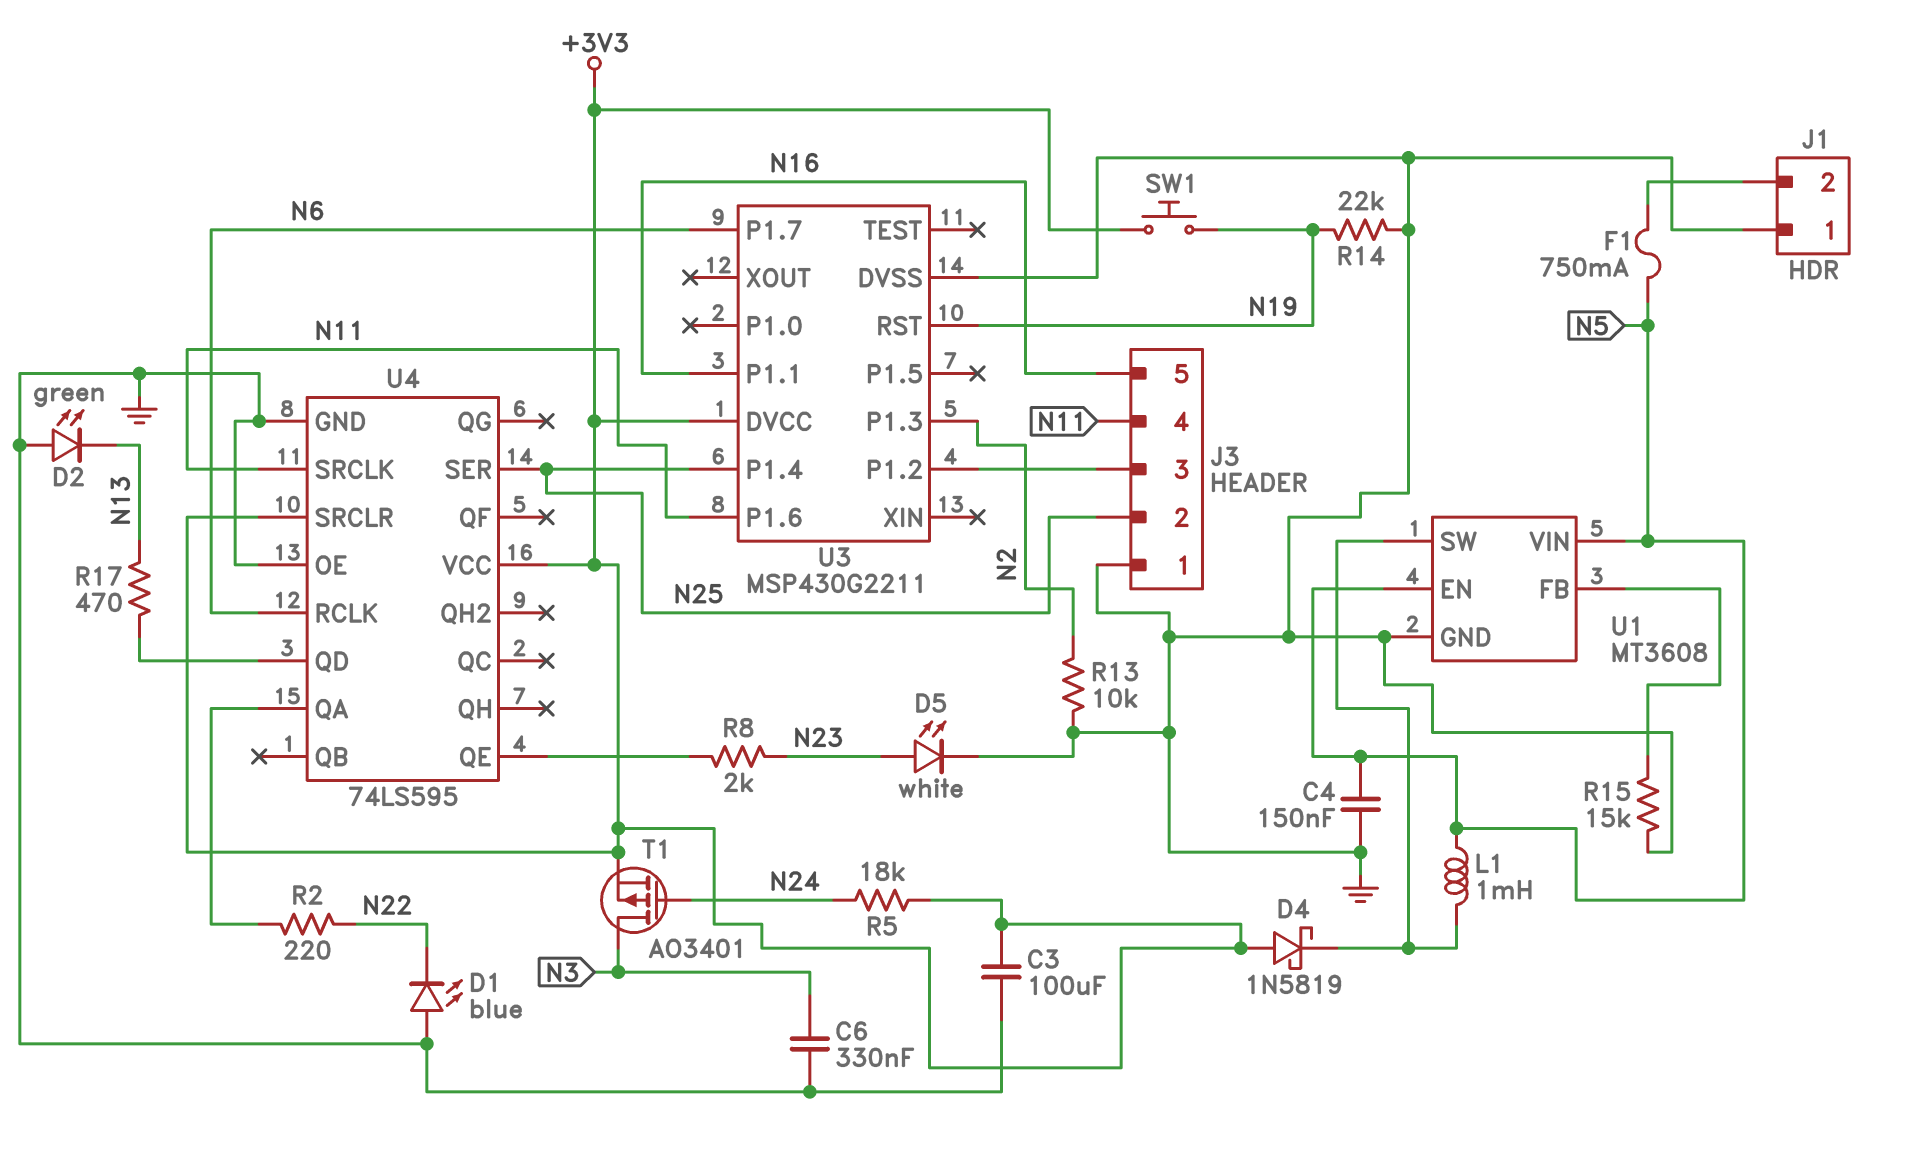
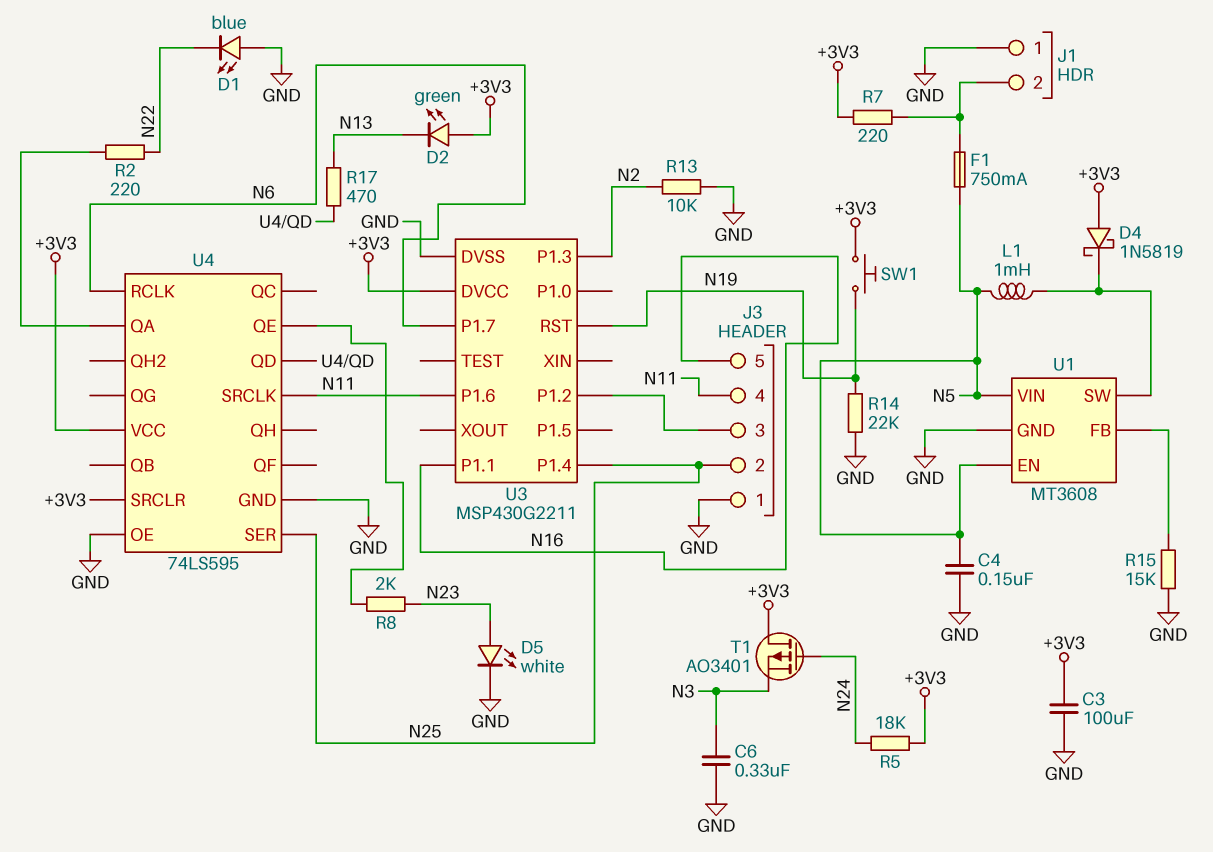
D2: LED green (A GND, K N13) -> LED green (A +3V3, K N13)
R7: none -> 220 (+3V3, J1/2)
T1: PMOS AO3401 (G N24, D N3, S +3V3) -> PMOS AO3401 (G N24, D +3V3, S N3)

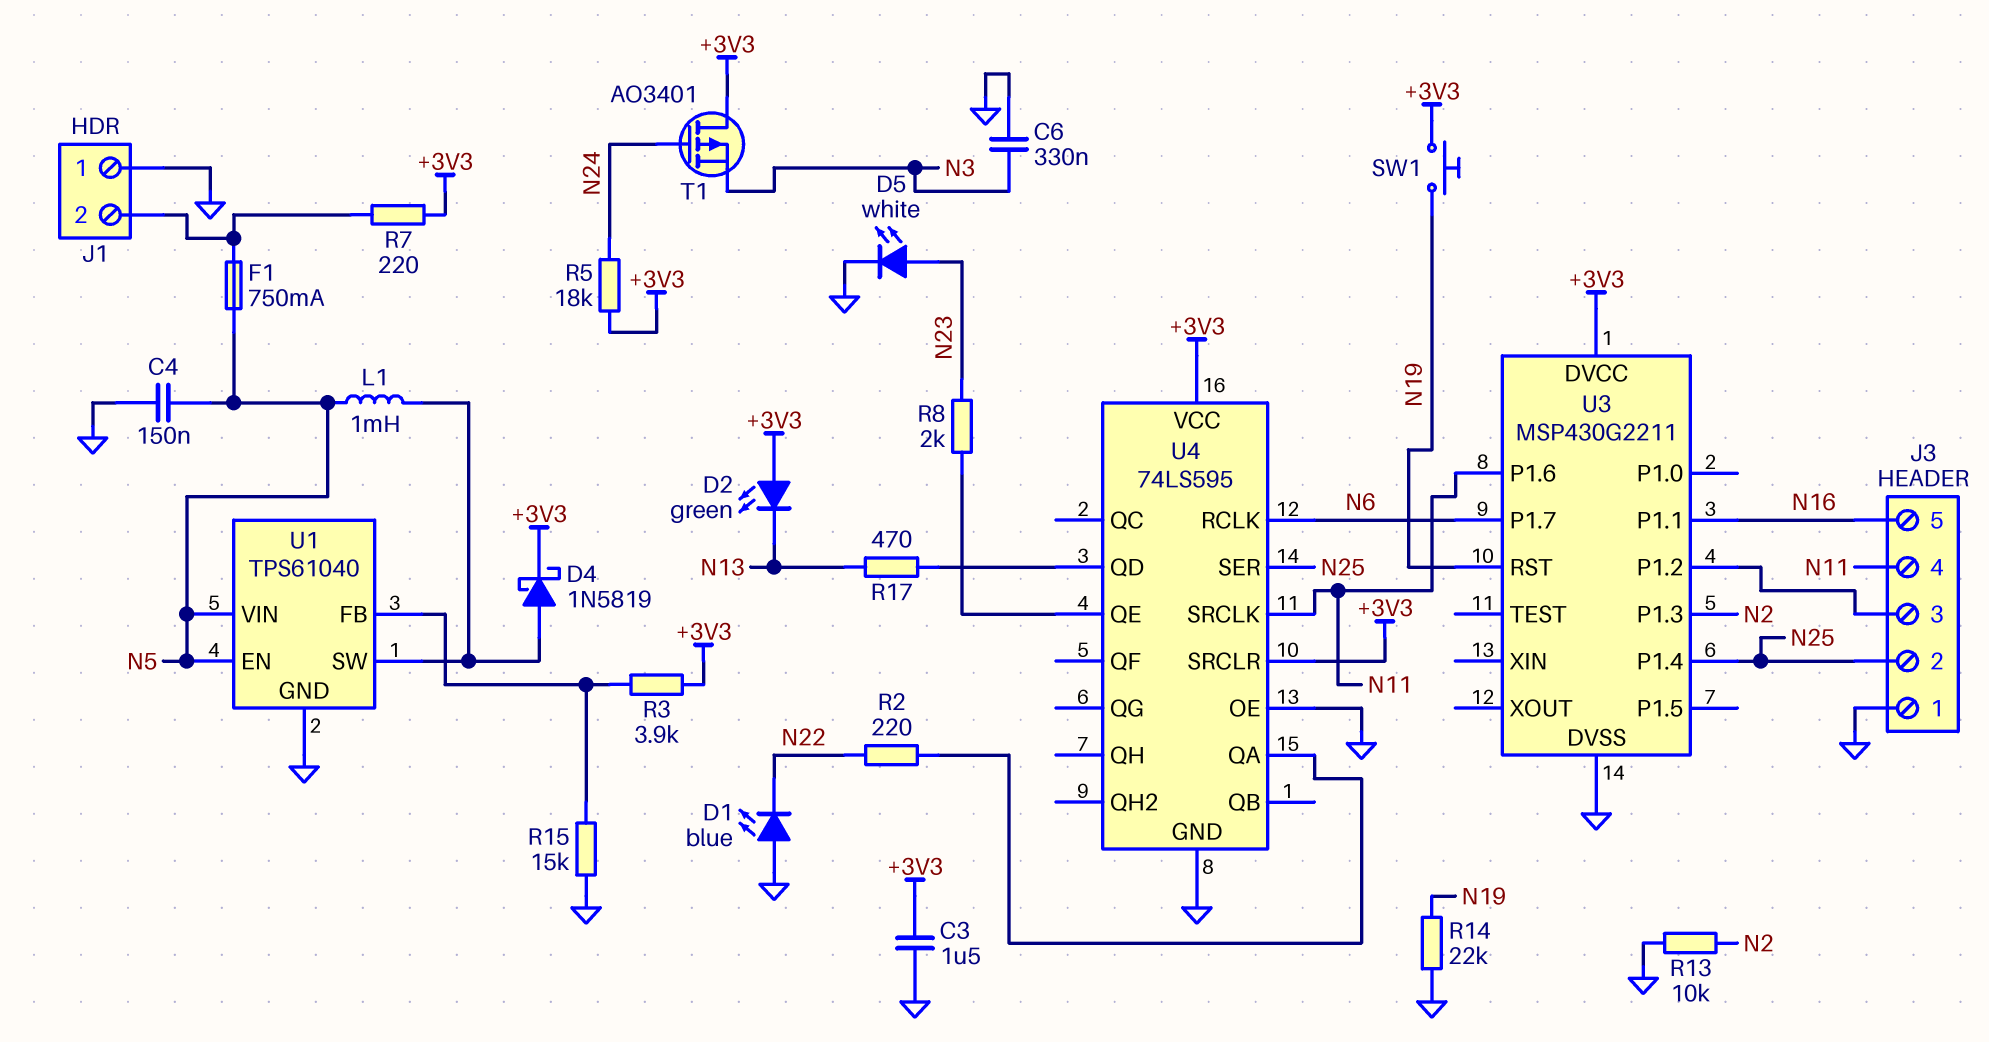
C3: 100uF (+3V3, GND) -> 1.5uF (+3V3, GND)
D4: schottky 1N5819 (A +3V3, K U1/SW) -> schottky 1N5819 (A U1/SW, K +3V3)
R3: none -> 3.9k (+3V3, U1/FB)
U1: MT3608 -> TPS61040

